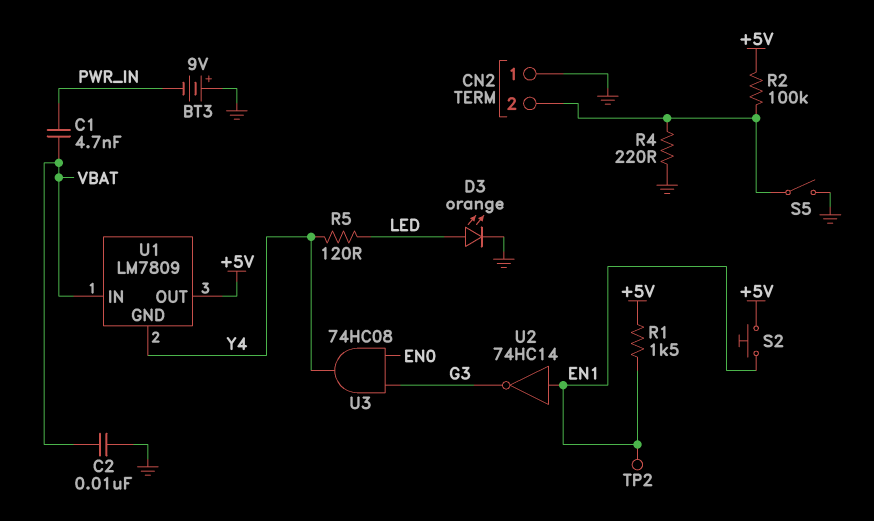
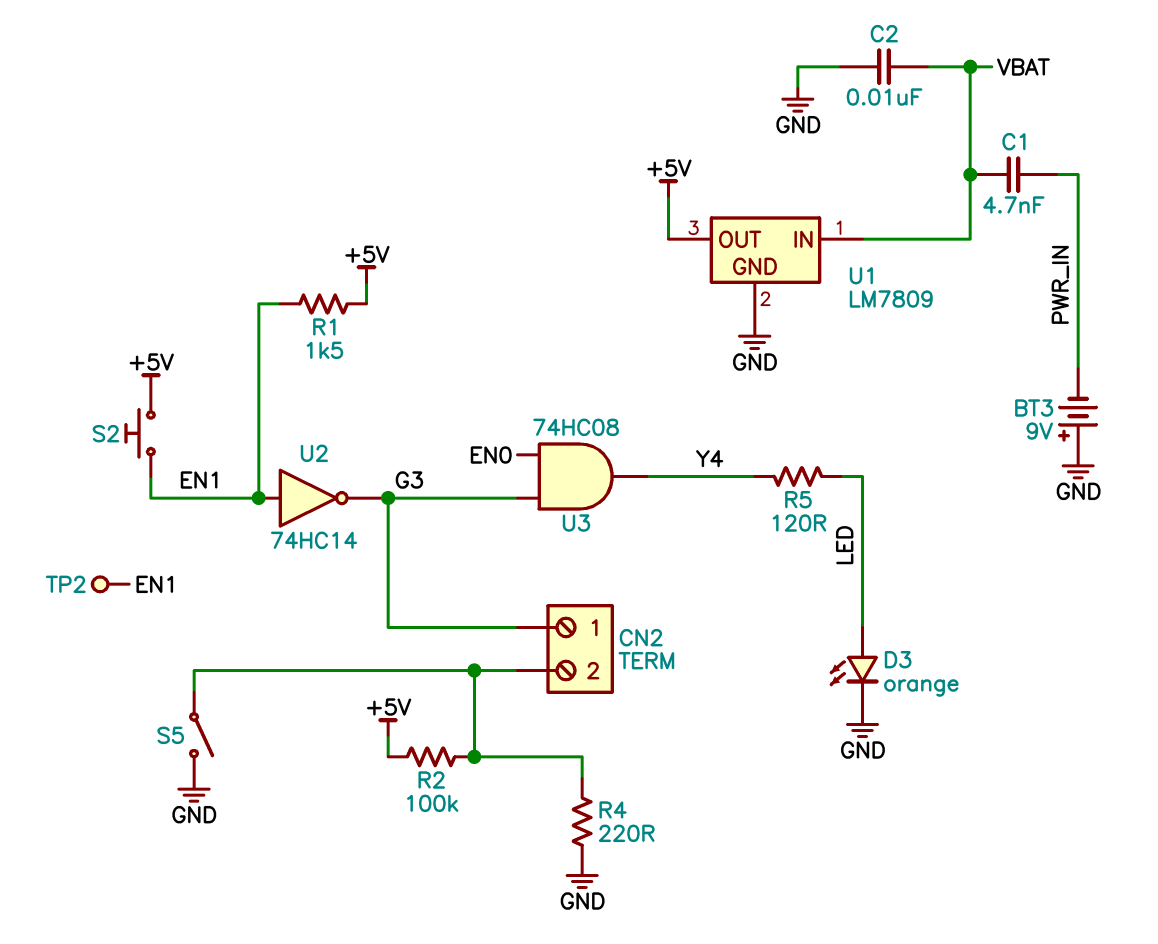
CN2 pin 1: GND -> G3
U1 pin GND: Y4 -> GND

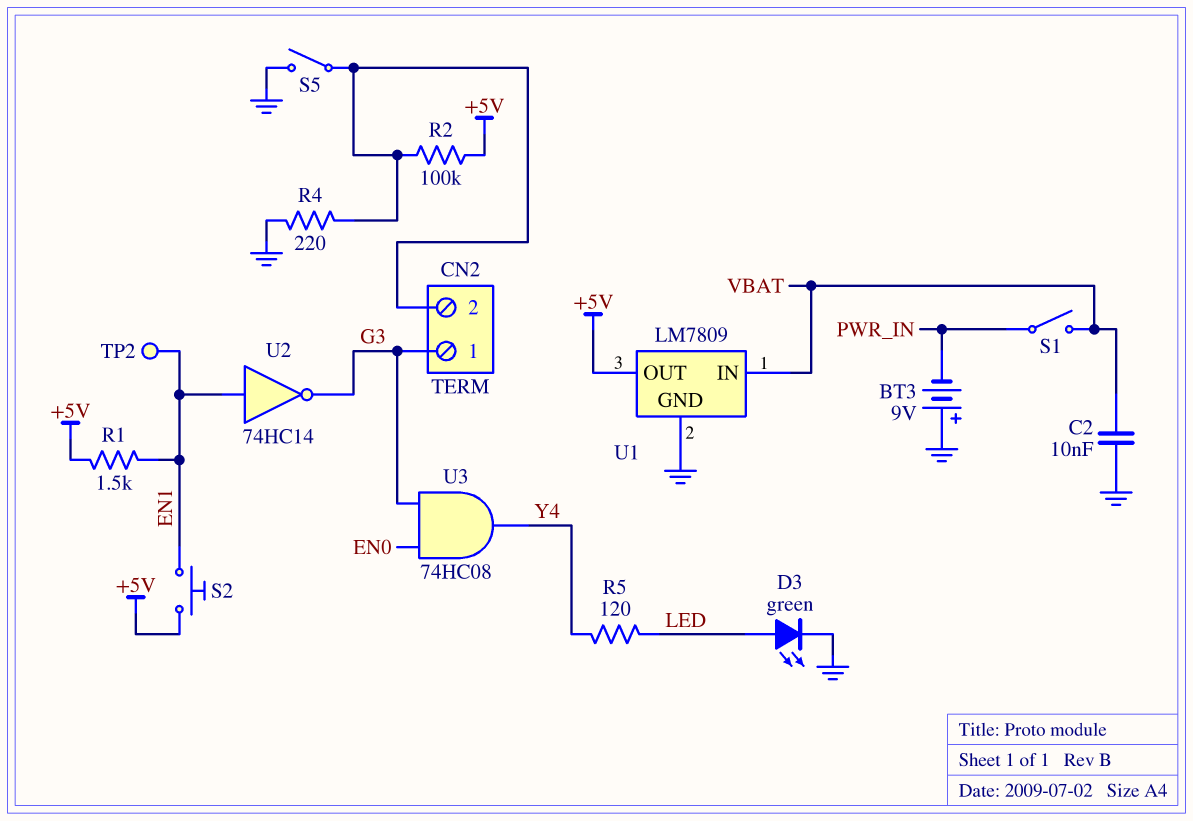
C1: 4.7nF (PWR_IN, VBAT) -> none
D3: LED orange (A LED, K GND) -> LED green (A LED, K GND)
S1: none -> switch (PWR_IN, VBAT)

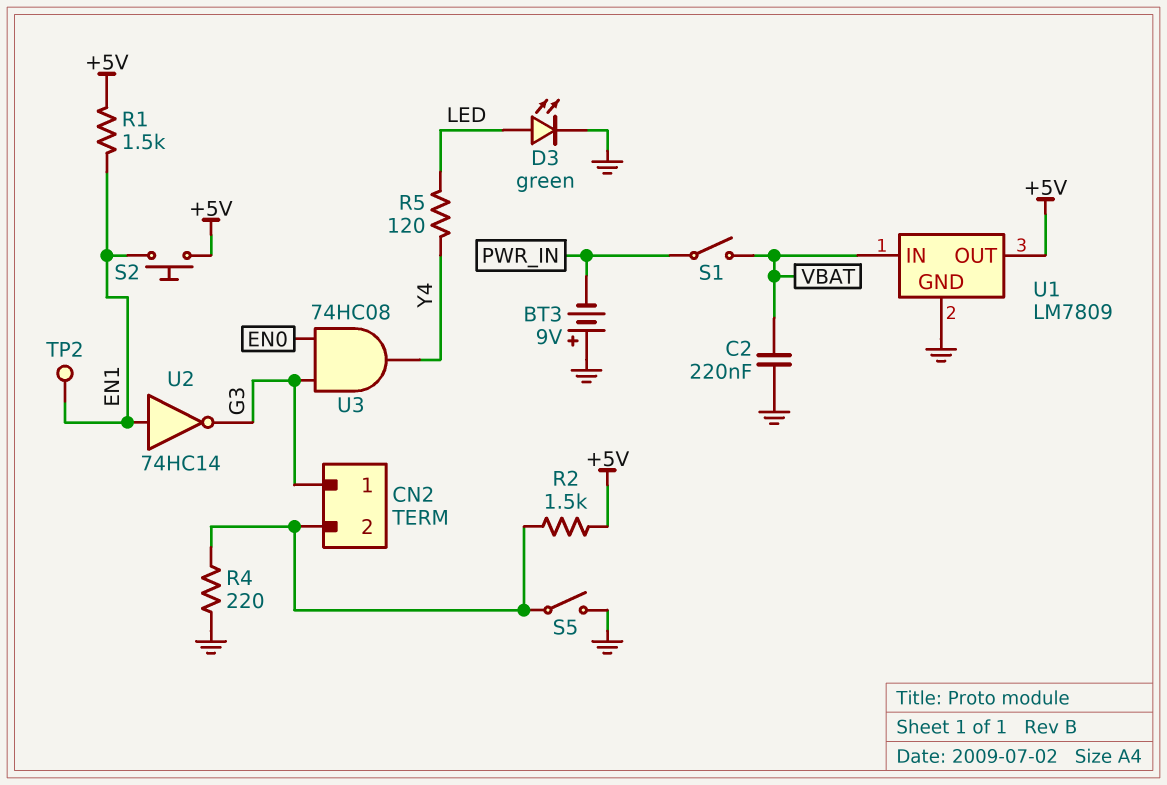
C2: 10nF (GND, VBAT) -> 220nF (GND, VBAT)
R2: 100k (+5V, CN2/2) -> 1.5k (+5V, CN2/2)

